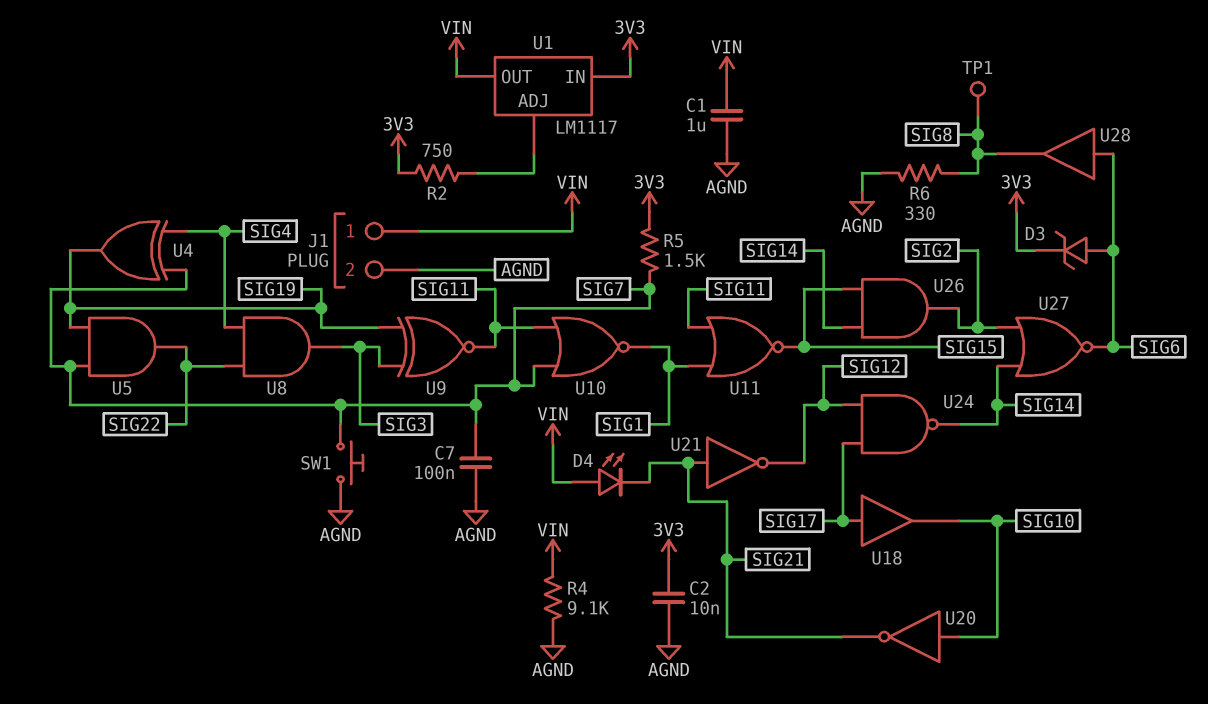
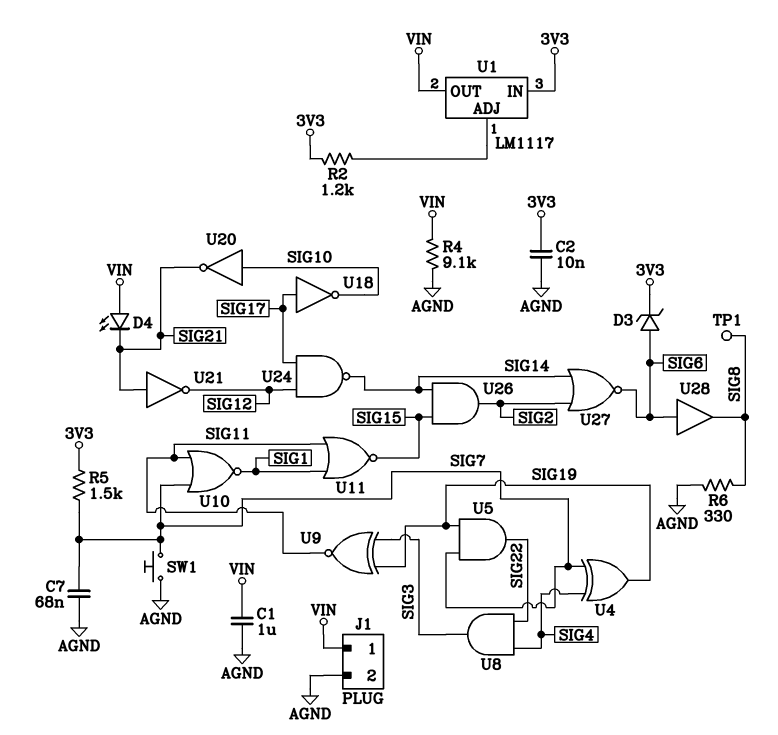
C7: 100nF (AGND, SIG7) -> 68nF (AGND, SIG7)
R2: 750 (3V3, U1/ADJ) -> 1.2k (3V3, U1/ADJ)
U18: buffer (in SIG17, out SIG10) -> NOT (in SIG17, out SIG10)

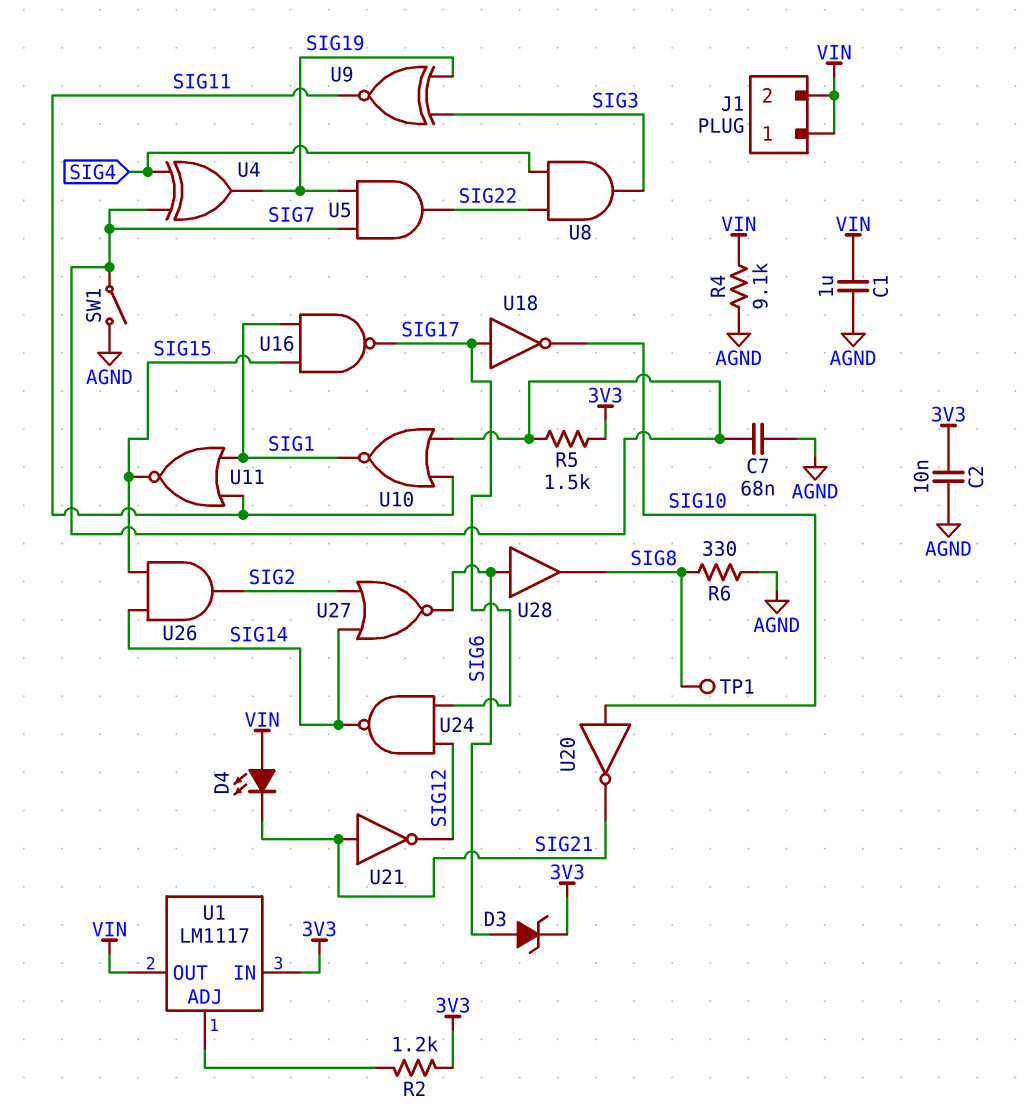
J1 pin 2: AGND -> VIN
SW1: button (AGND, SIG7) -> switch (AGND, SIG7)
U16: none -> NAND (in SIG1, in SIG15, out SIG17)

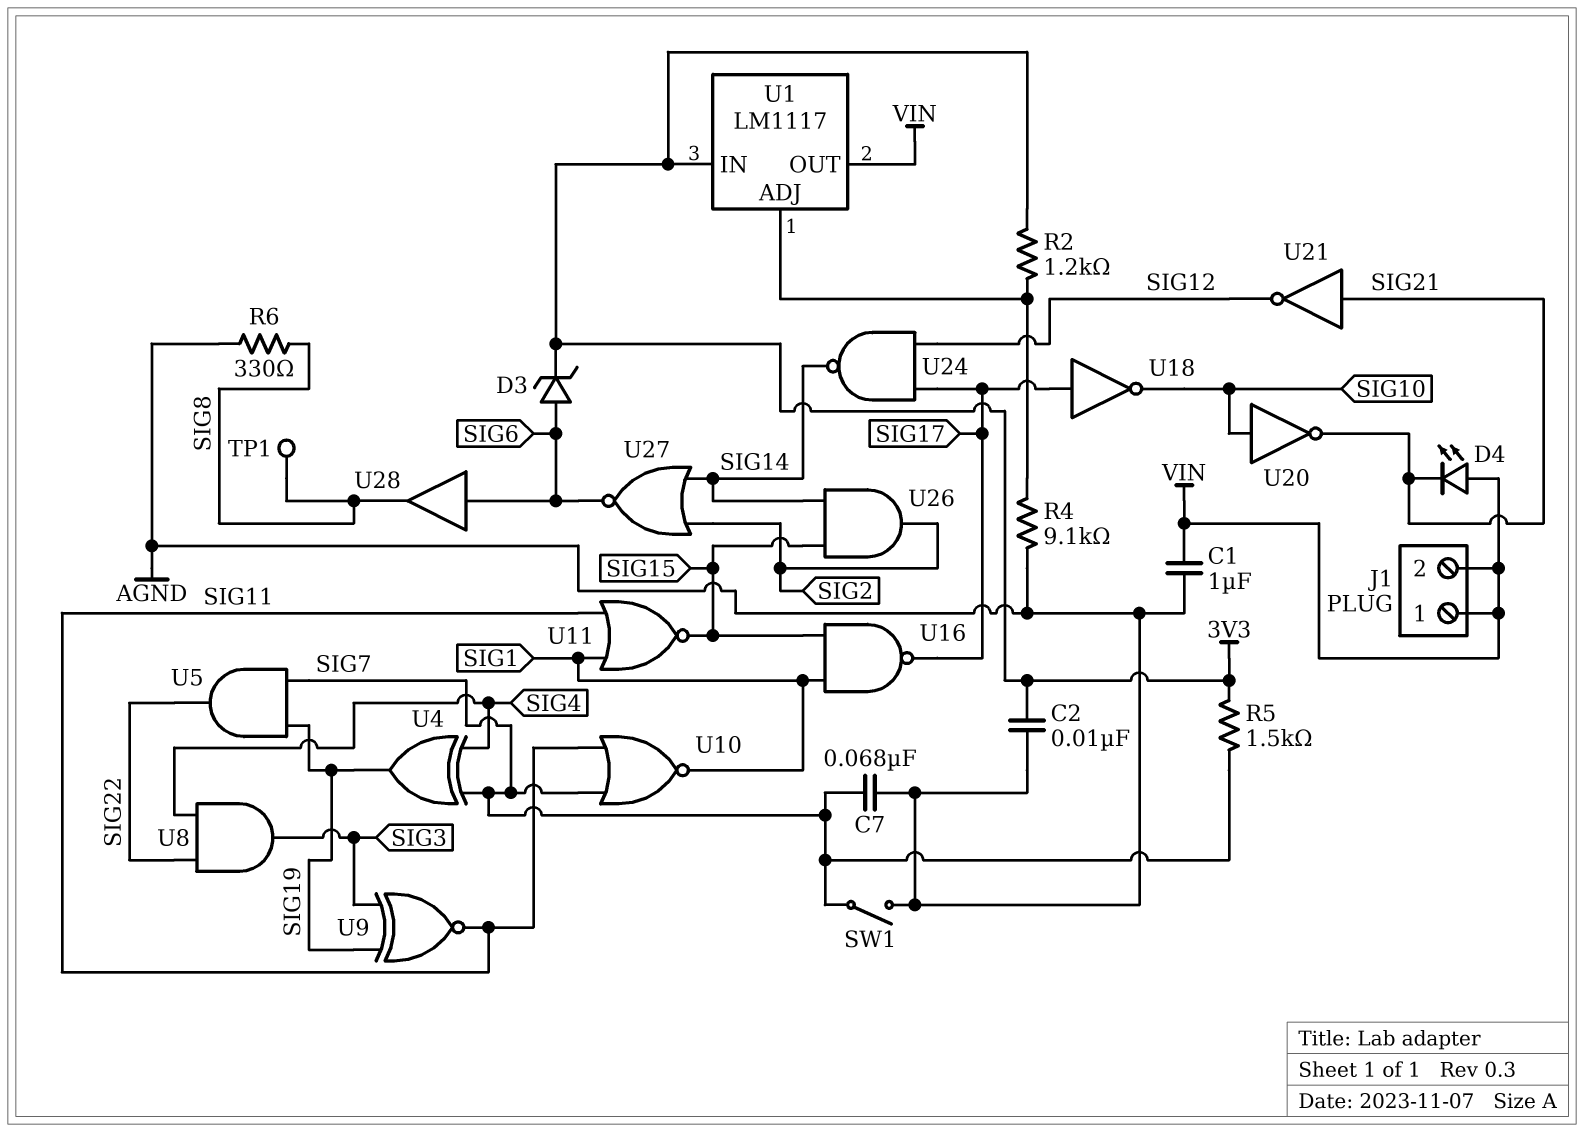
R4: 9.1k (AGND, VIN) -> 9.1k (AGND, U1/ADJ)

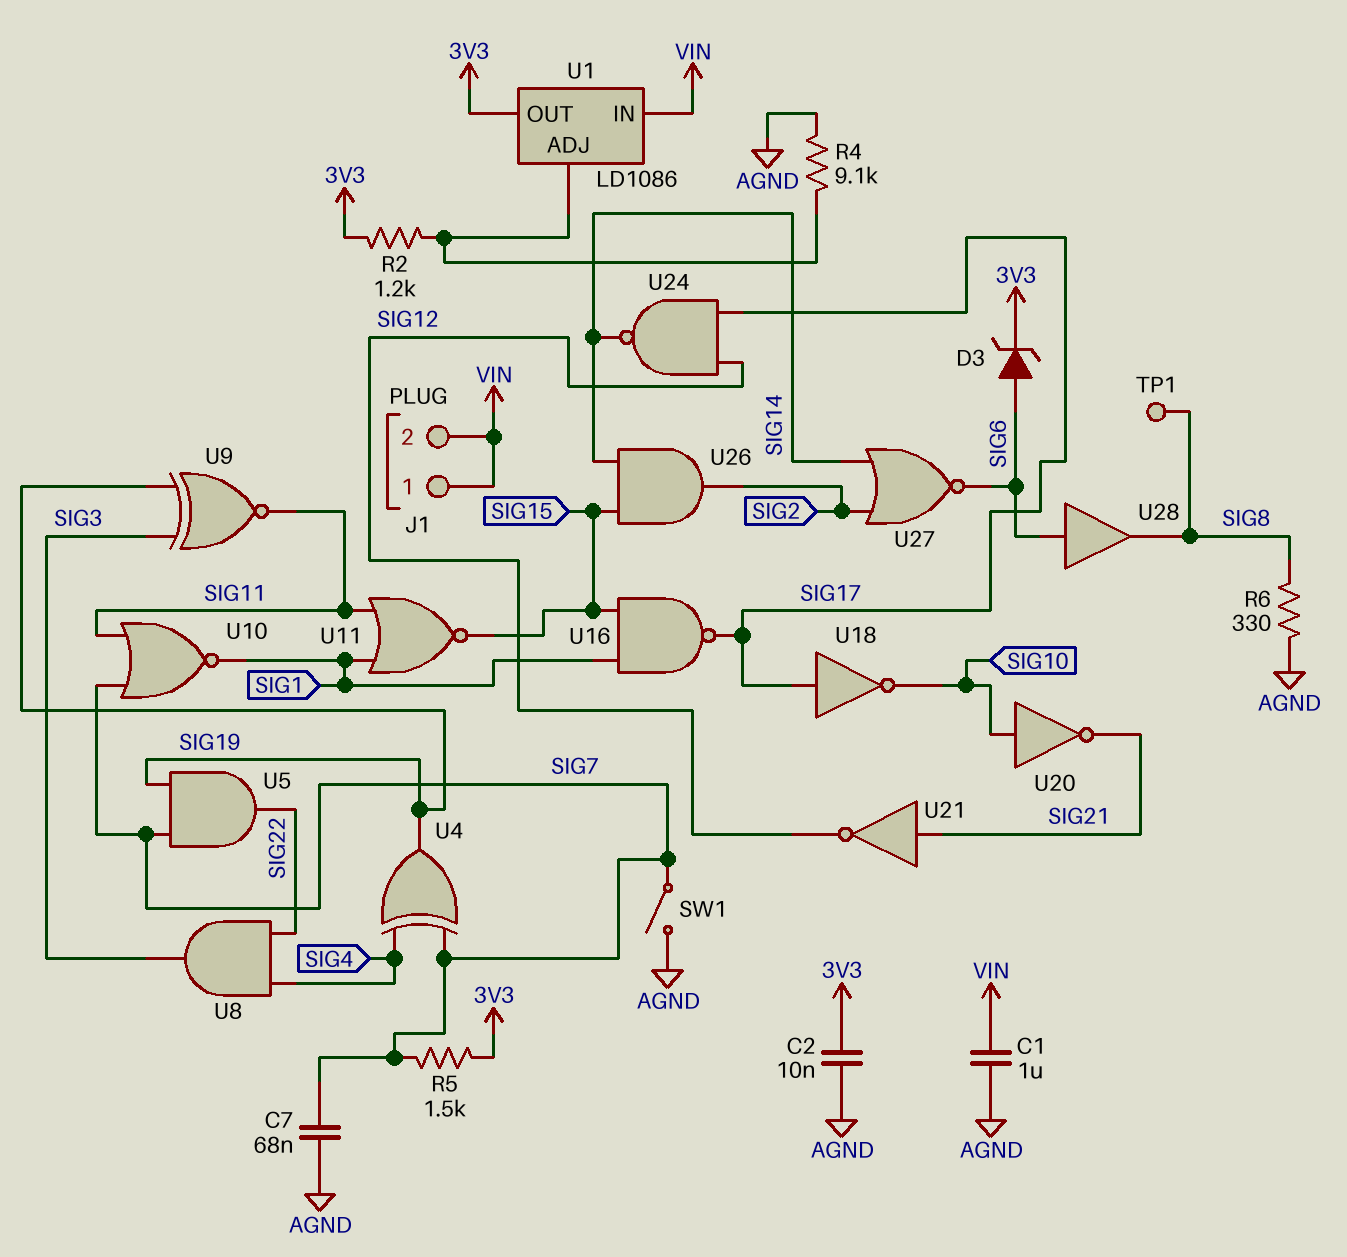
D4: LED (A VIN, K SIG21) -> none
U1: LM1117 -> LD1086
U1 pin IN: 3V3 -> VIN
U1 pin OUT: VIN -> 3V3

